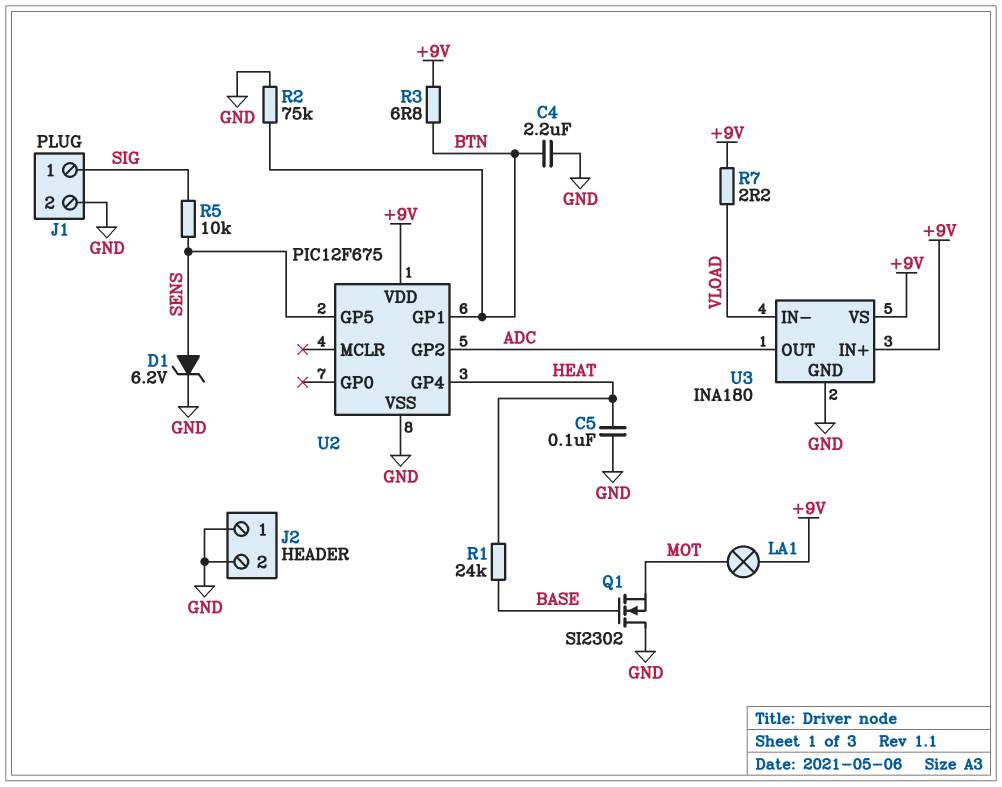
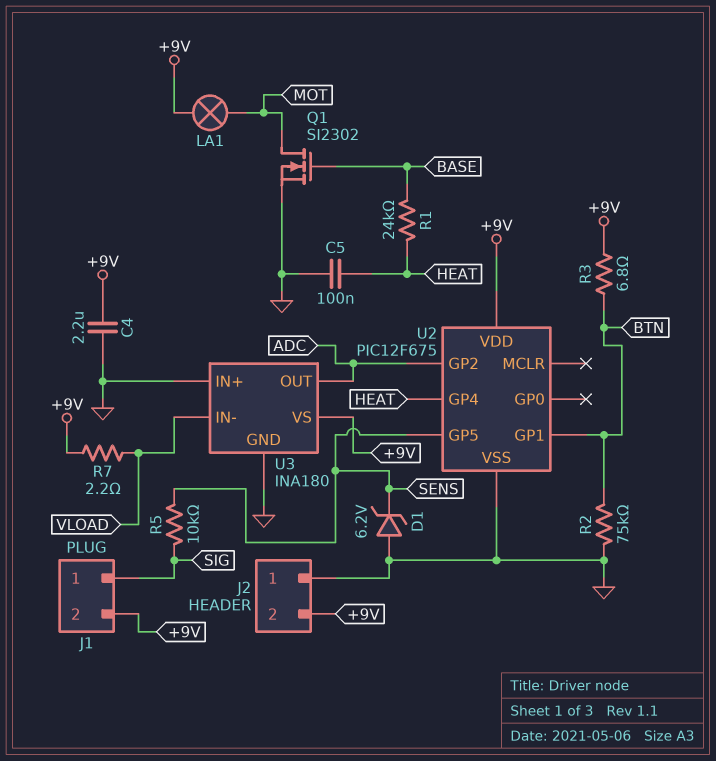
C4: 2.2uF (BTN, GND) -> 2.2uF (+9V, GND)
D1: zener 6.2V (A SENS, K GND) -> zener 6.2V (A GND, K SENS)
J1 pin 2: GND -> +9V
J2 pin 2: GND -> +9V
Q1: NMOS SI2302 (G BASE, D GND, S MOT) -> NMOS SI2302 (G BASE, D MOT, S GND)
U3 pin IN+: +9V -> GND

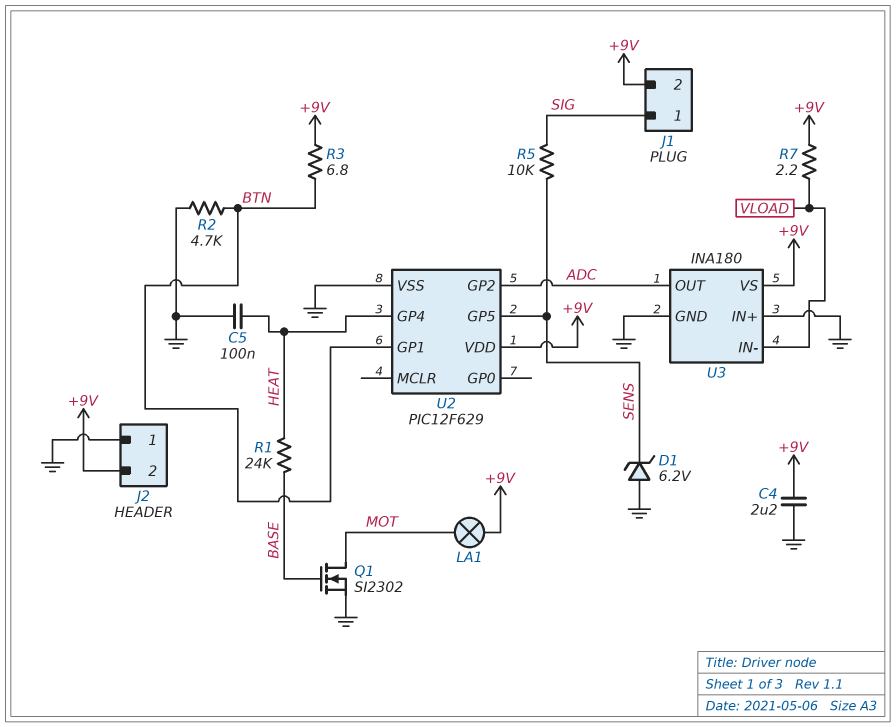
R2: 75k (BTN, GND) -> 4.7k (BTN, GND)
U2: PIC12F675 -> PIC12F629

